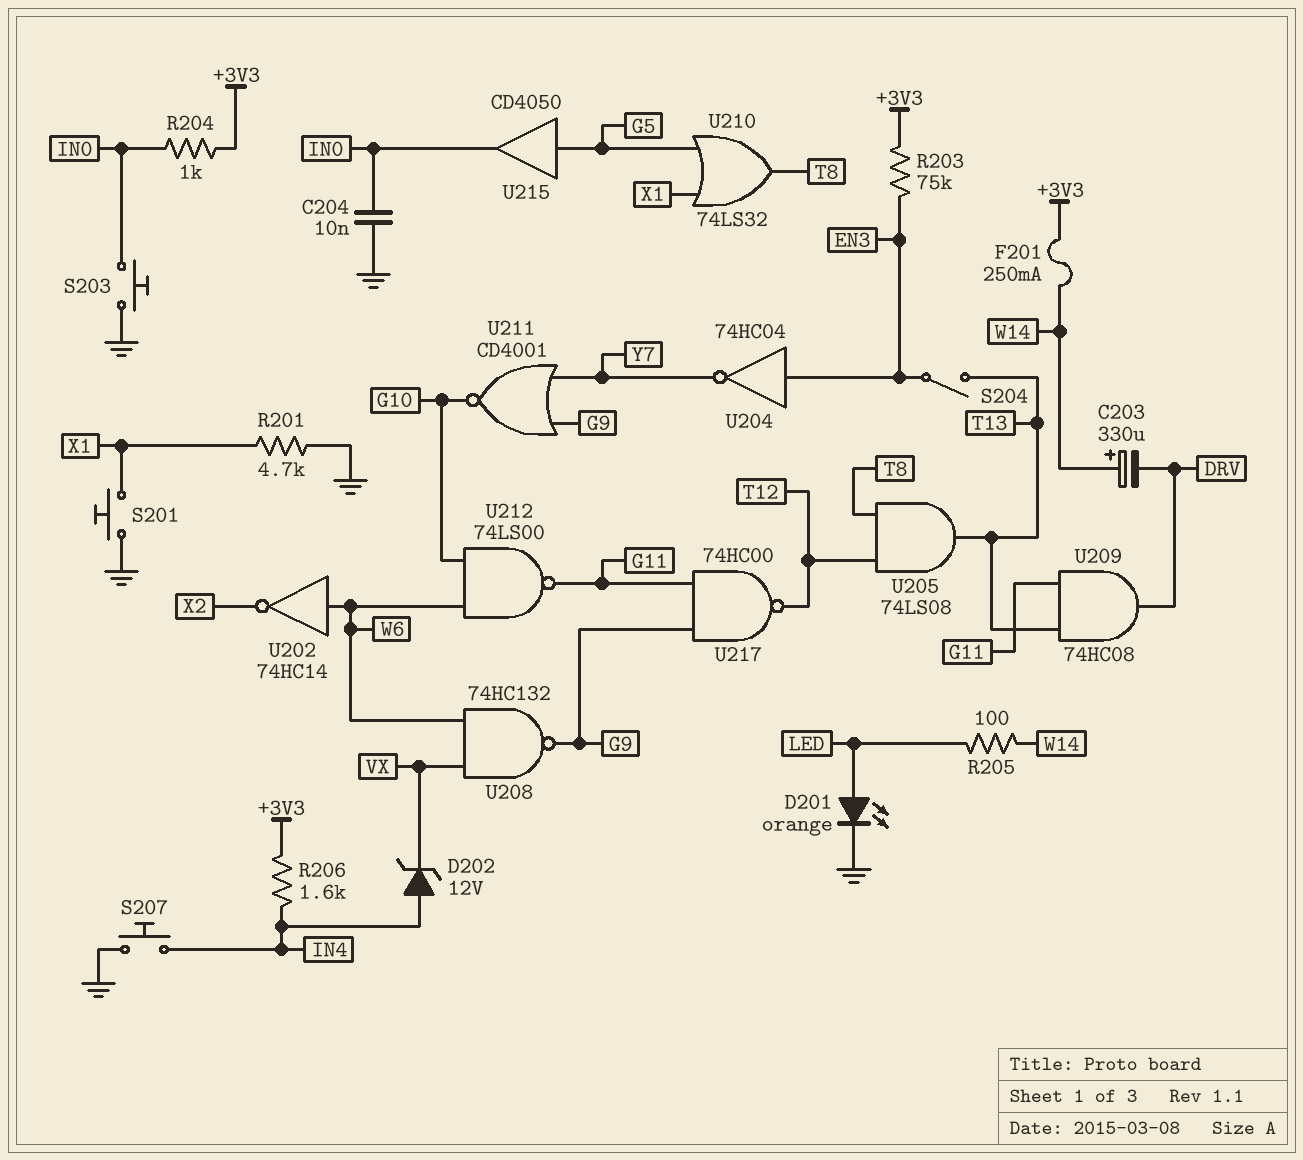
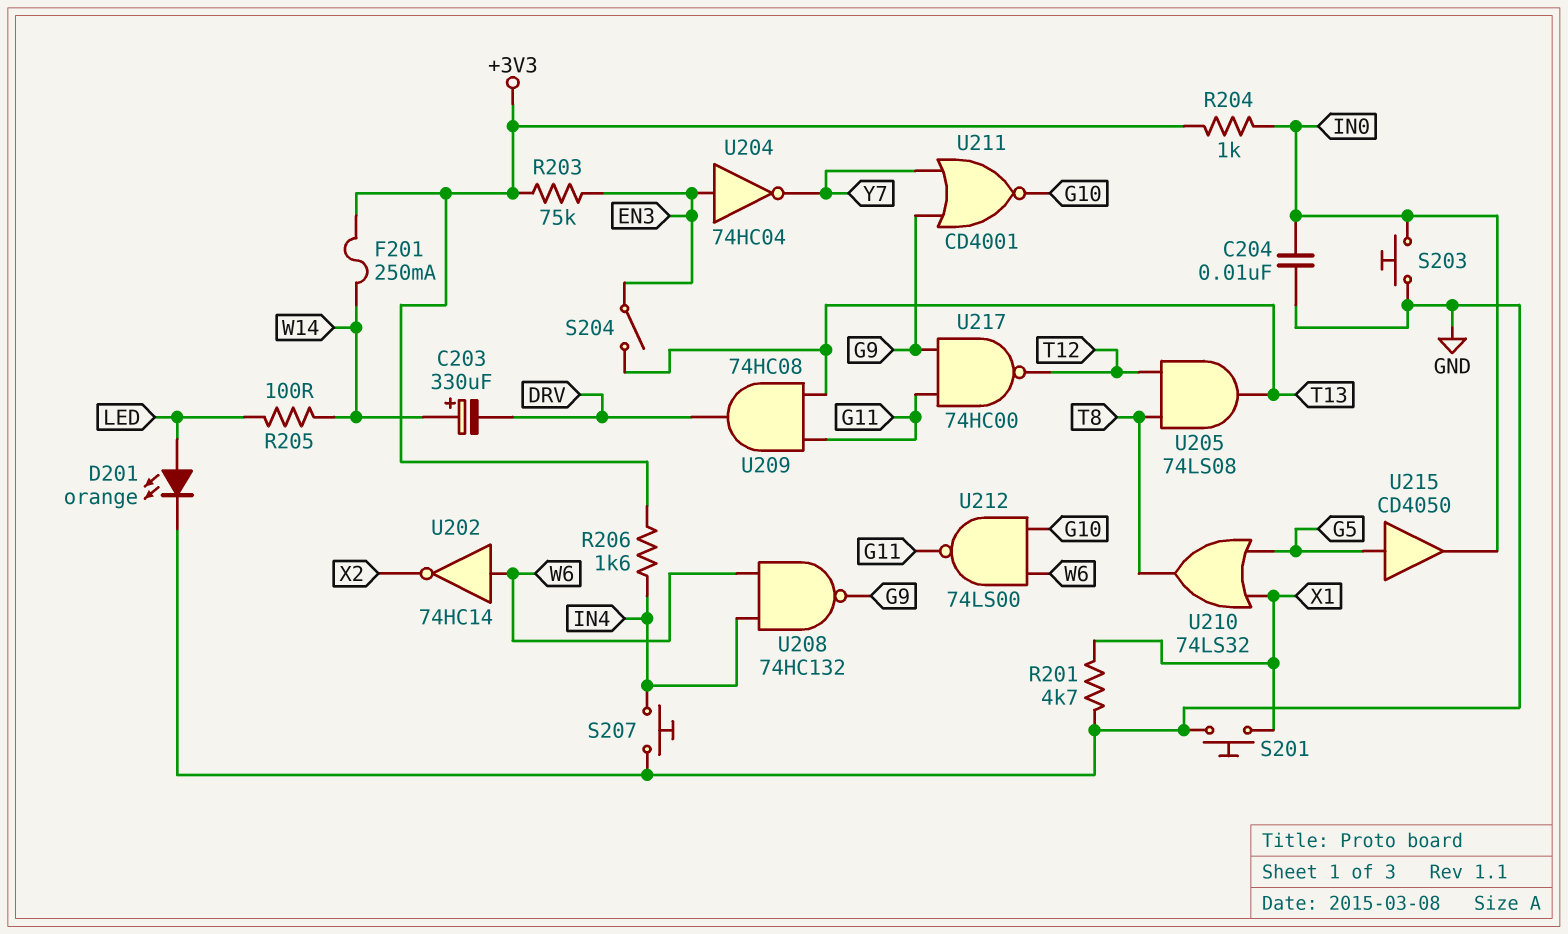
D202: zener 12V (A IN4, K VX) -> none
U208: NAND 74HC132 (in VX, in W6, out G9) -> NAND 74HC132 (in IN4, in W6, out G9)

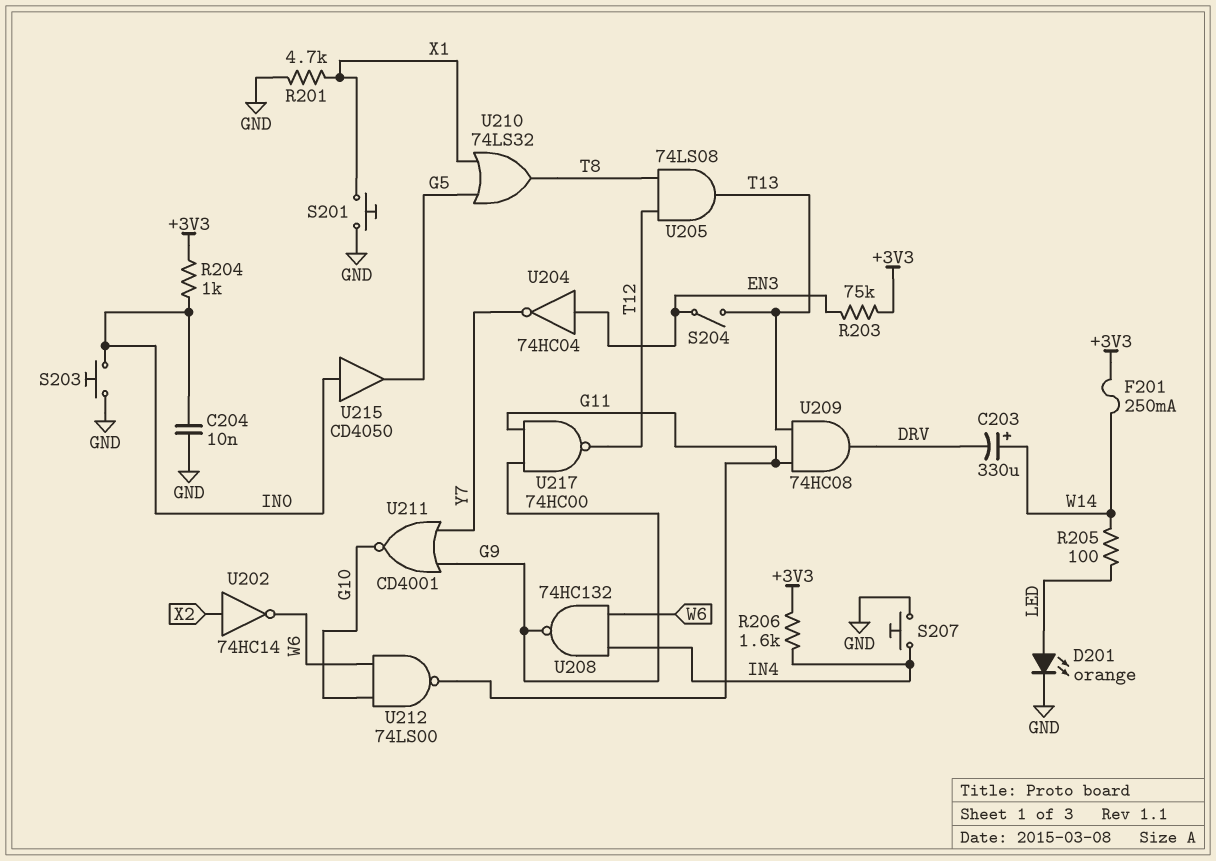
U202: NOT 74HC14 (in W6, out X2) -> NOT 74HC14 (in X2, out W6)
U215: buffer CD4050 (in G5, out IN0) -> buffer CD4050 (in IN0, out G5)

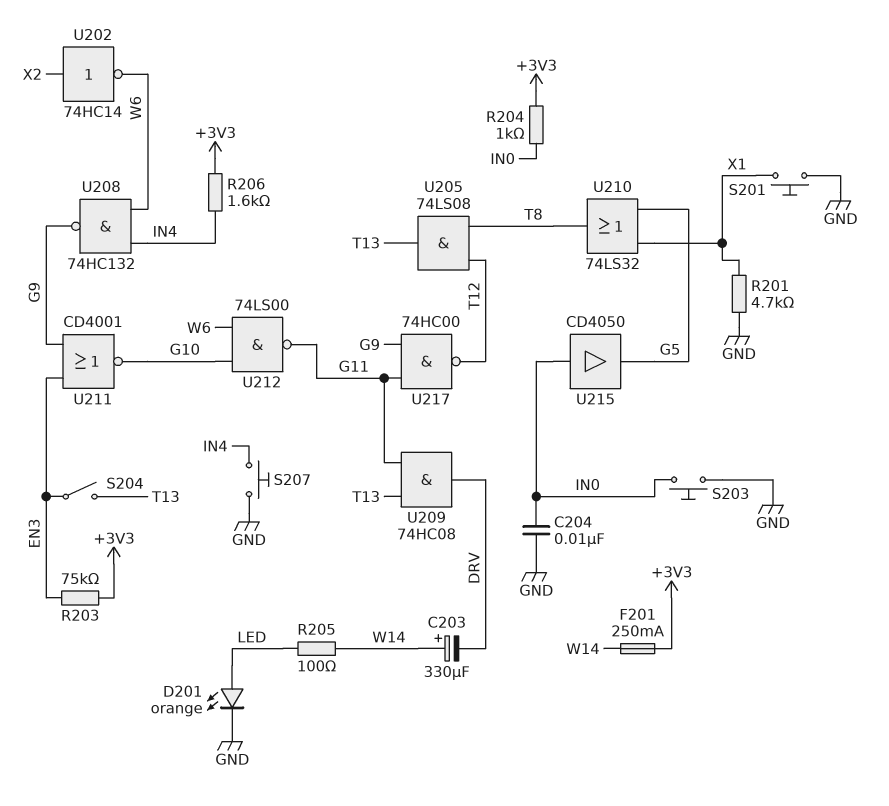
U204: NOT 74HC04 (in EN3, out Y7) -> none
U211: NOR CD4001 (in G9, in Y7, out G10) -> NOR CD4001 (in EN3, in G9, out G10)

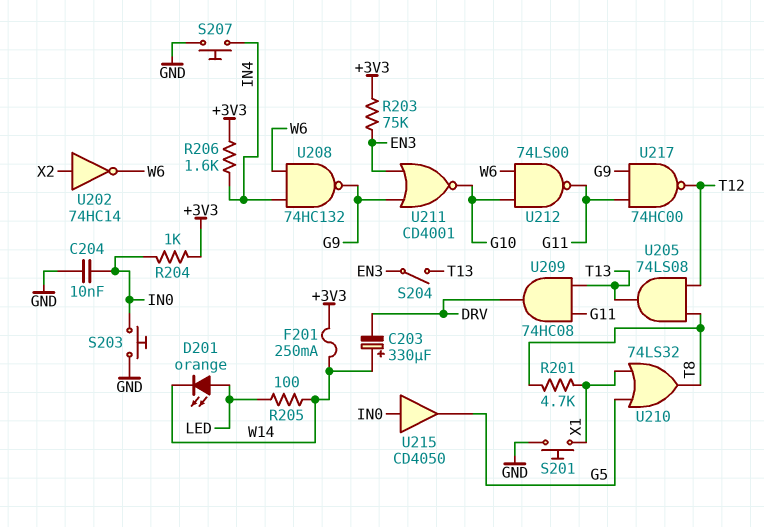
D201: LED orange (A LED, K GND) -> LED orange (A LED, K W14)
R201: 4.7k (GND, X1) -> 4.7k (T8, X1)

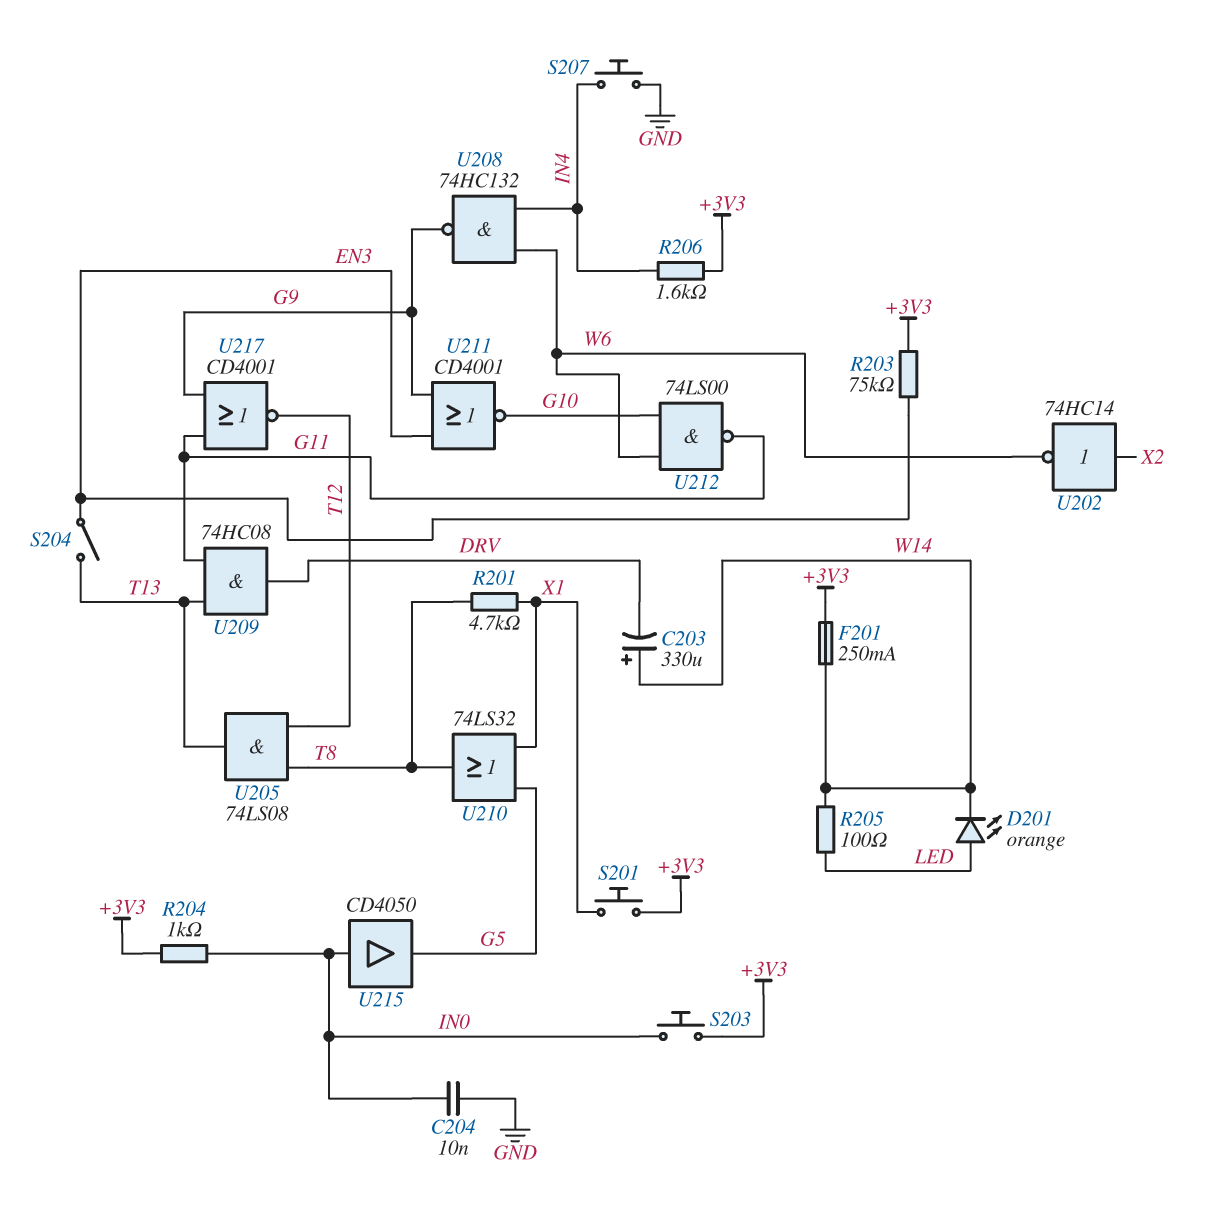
S201: button (GND, X1) -> button (+3V3, X1)
S203: button (GND, IN0) -> button (+3V3, IN0)
U217: NAND 74HC00 (in G9, in G11, out T12) -> NOR CD4001 (in G9, in G11, out T12)

